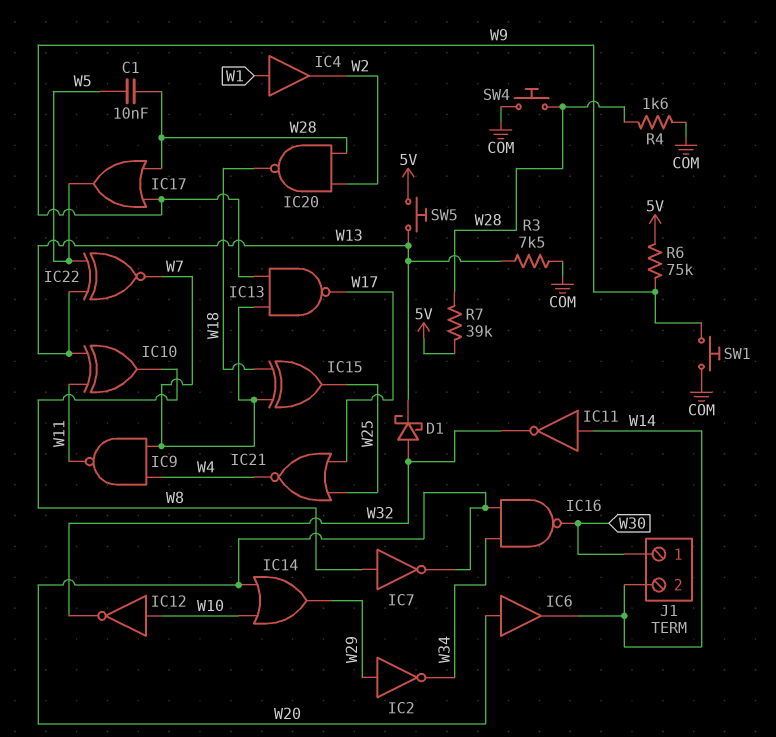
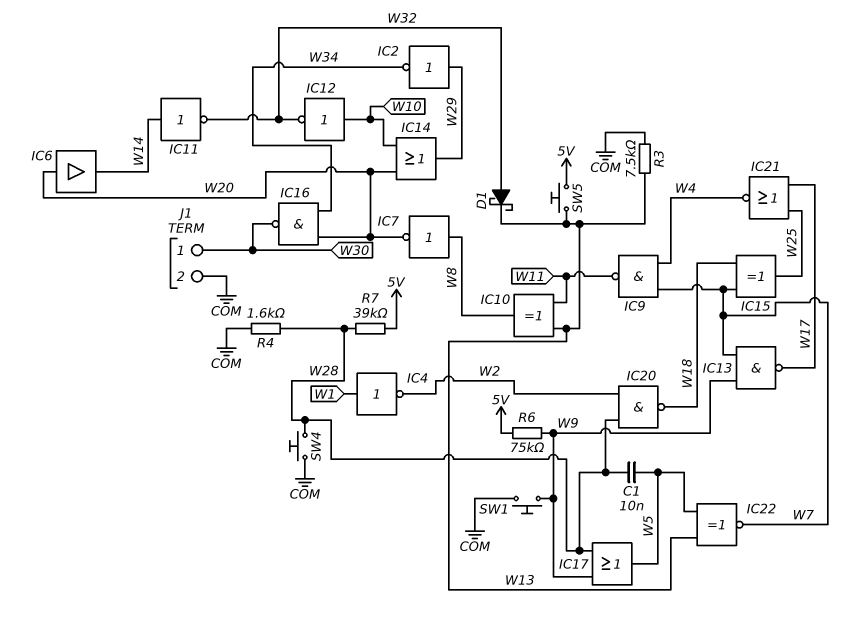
IC4: buffer (in W1, out W2) -> NOT (in W1, out W2)
J1 pin 2: W14 -> COM

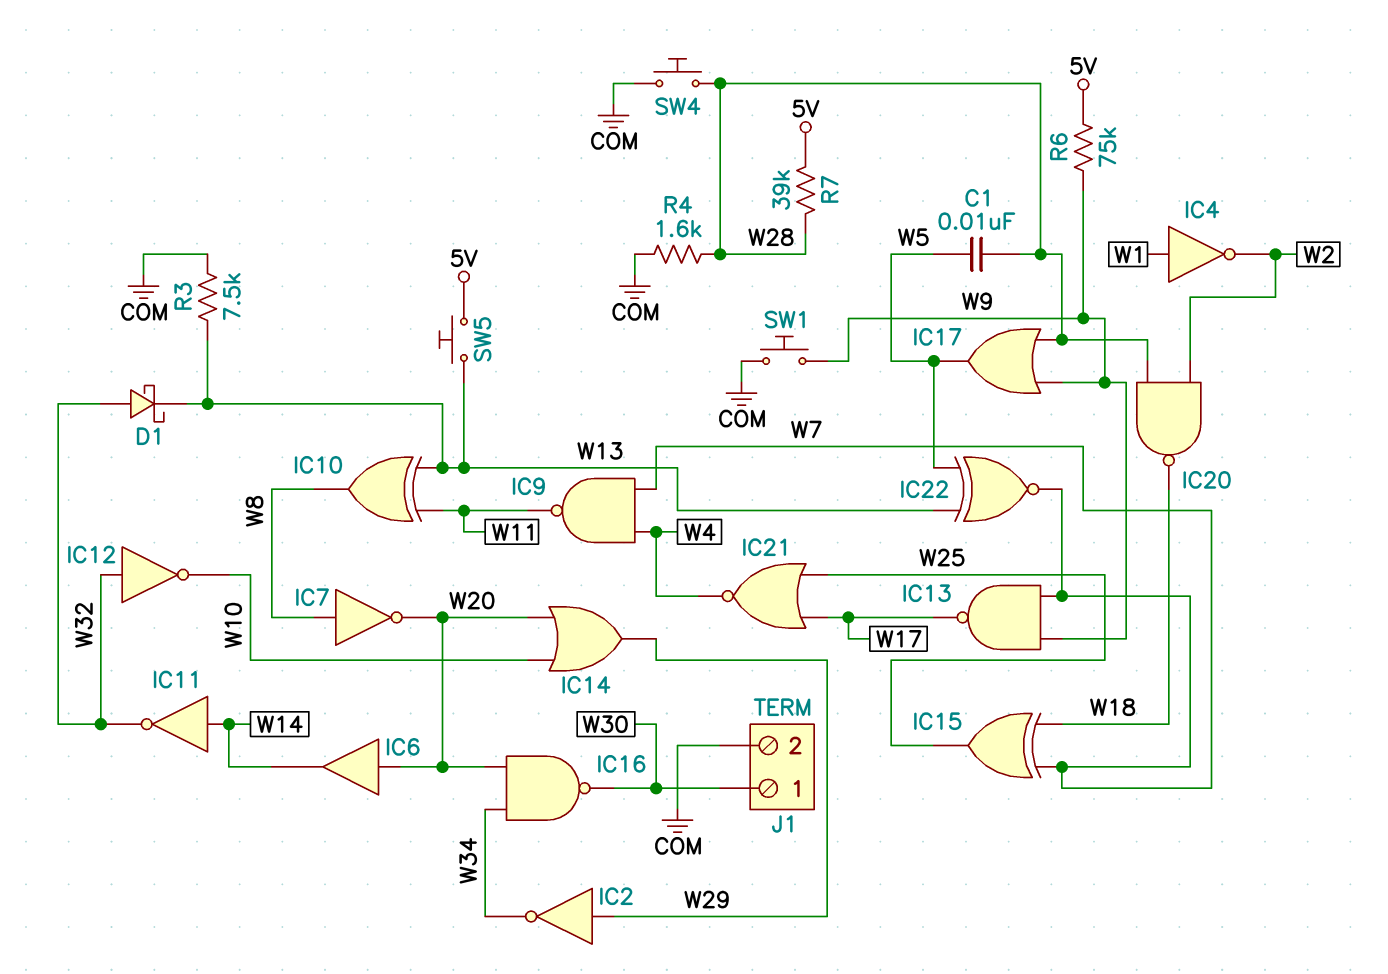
IC12: NOT (in W10, out W32) -> NOT (in W32, out W10)

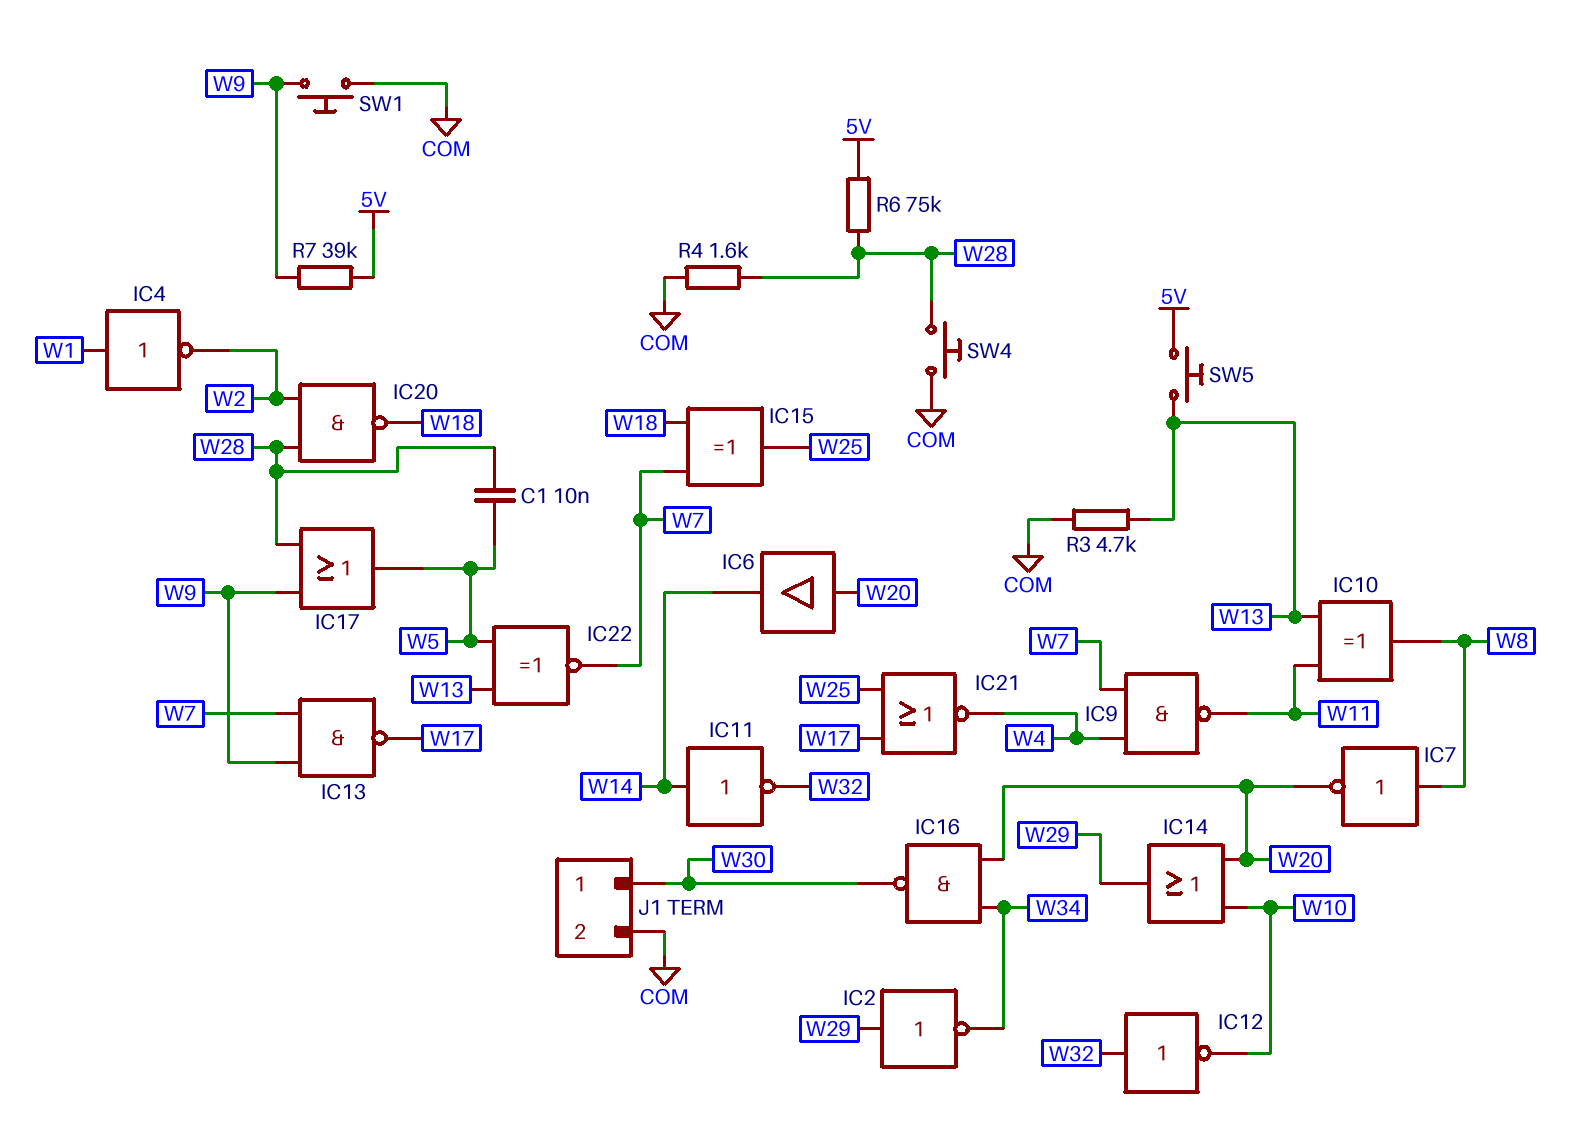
D1: schottky (A W32, K W13) -> none
R3: 7.5k (COM, W13) -> 4.7k (COM, W13)
R6: 75k (5V, W9) -> 75k (5V, W28)
R7: 39k (5V, W28) -> 39k (5V, W9)

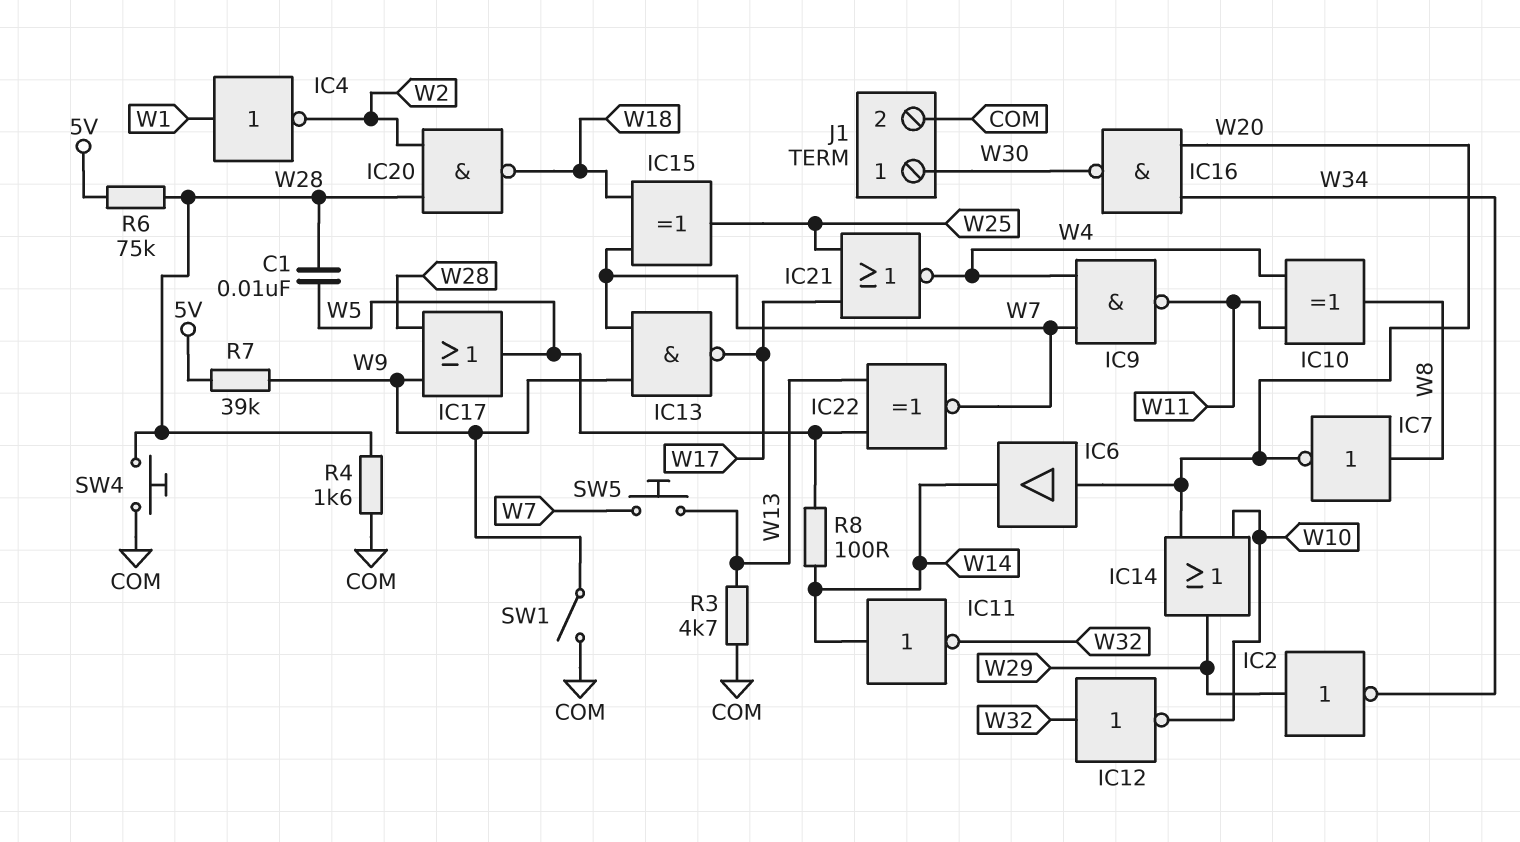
IC10: XOR (in W11, in W13, out W8) -> XOR (in W4, in W11, out W8)
R8: none -> 100 (W5, W14)
SW1: button (COM, W9) -> switch (COM, W9)
SW5: button (5V, W13) -> button (W7, W13)

